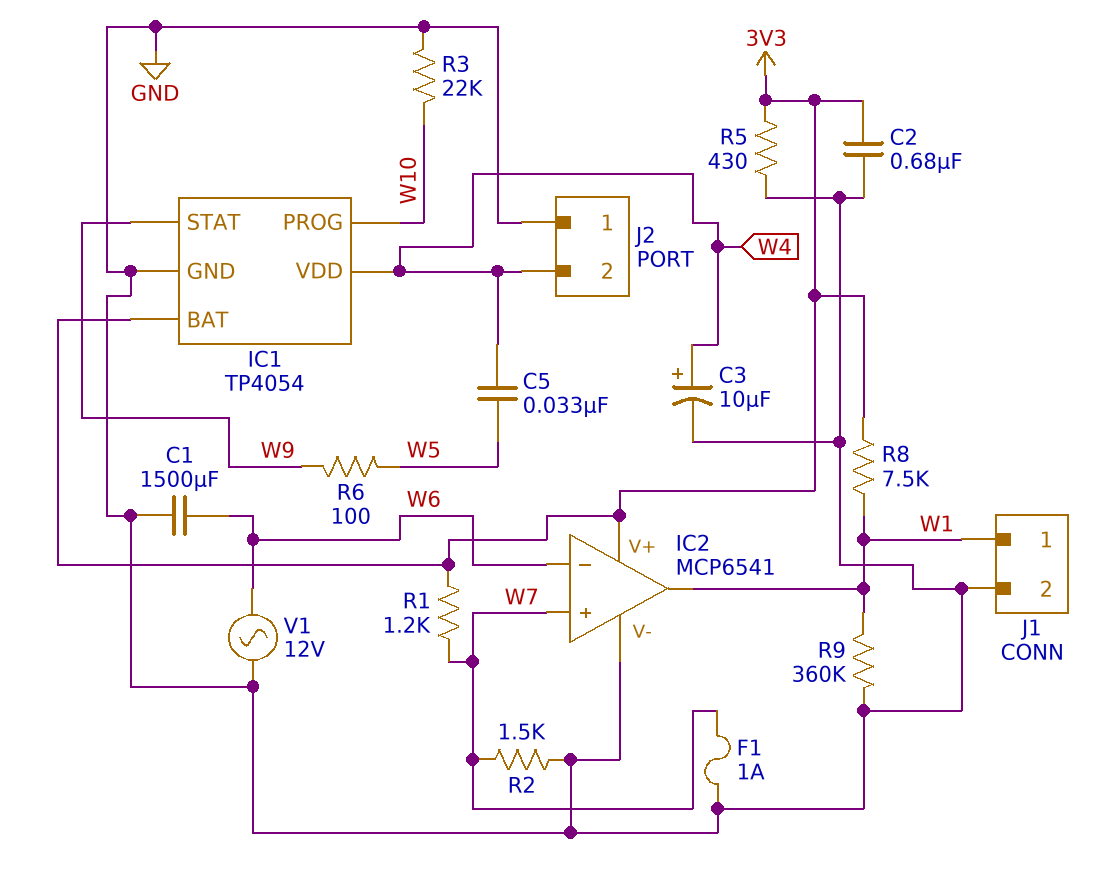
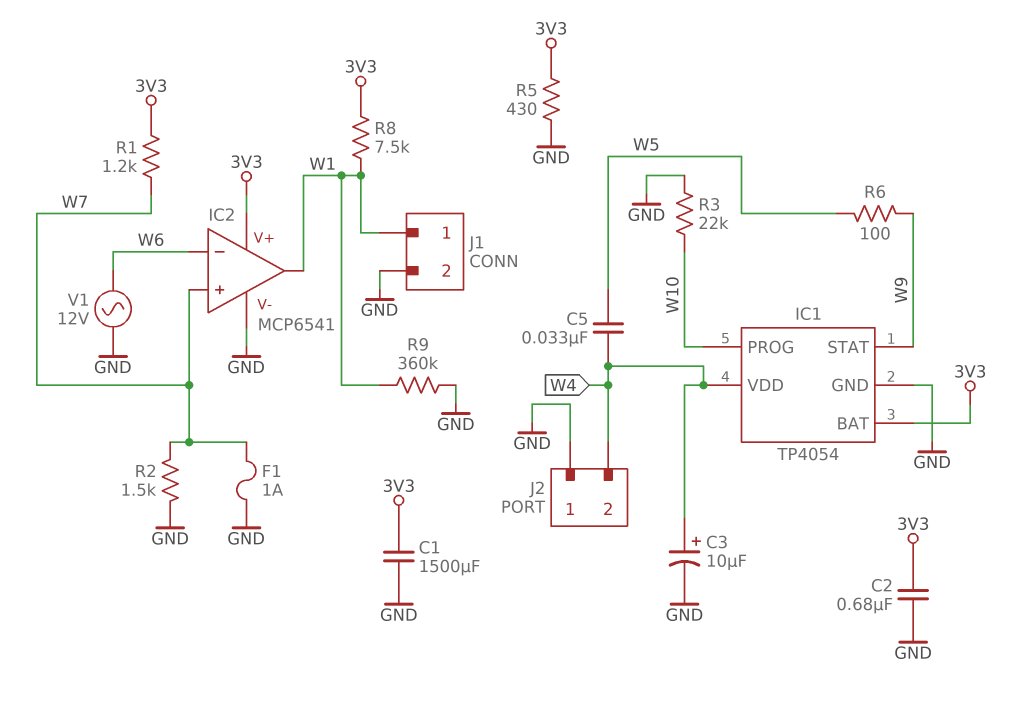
C1: 1500uF (GND, W6) -> 1500uF (3V3, GND)

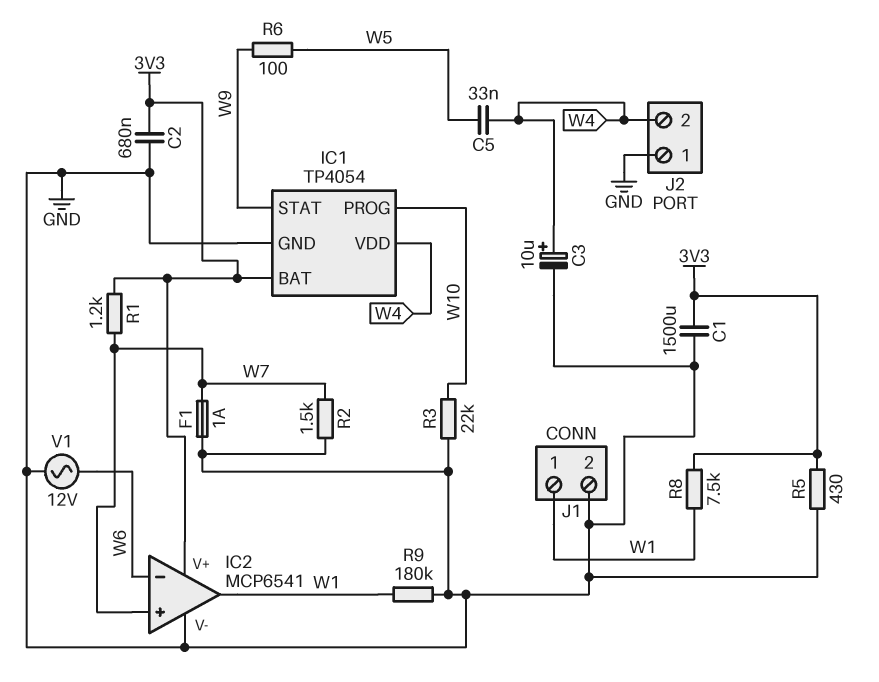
R9: 360k (GND, W1) -> 180k (GND, W1)

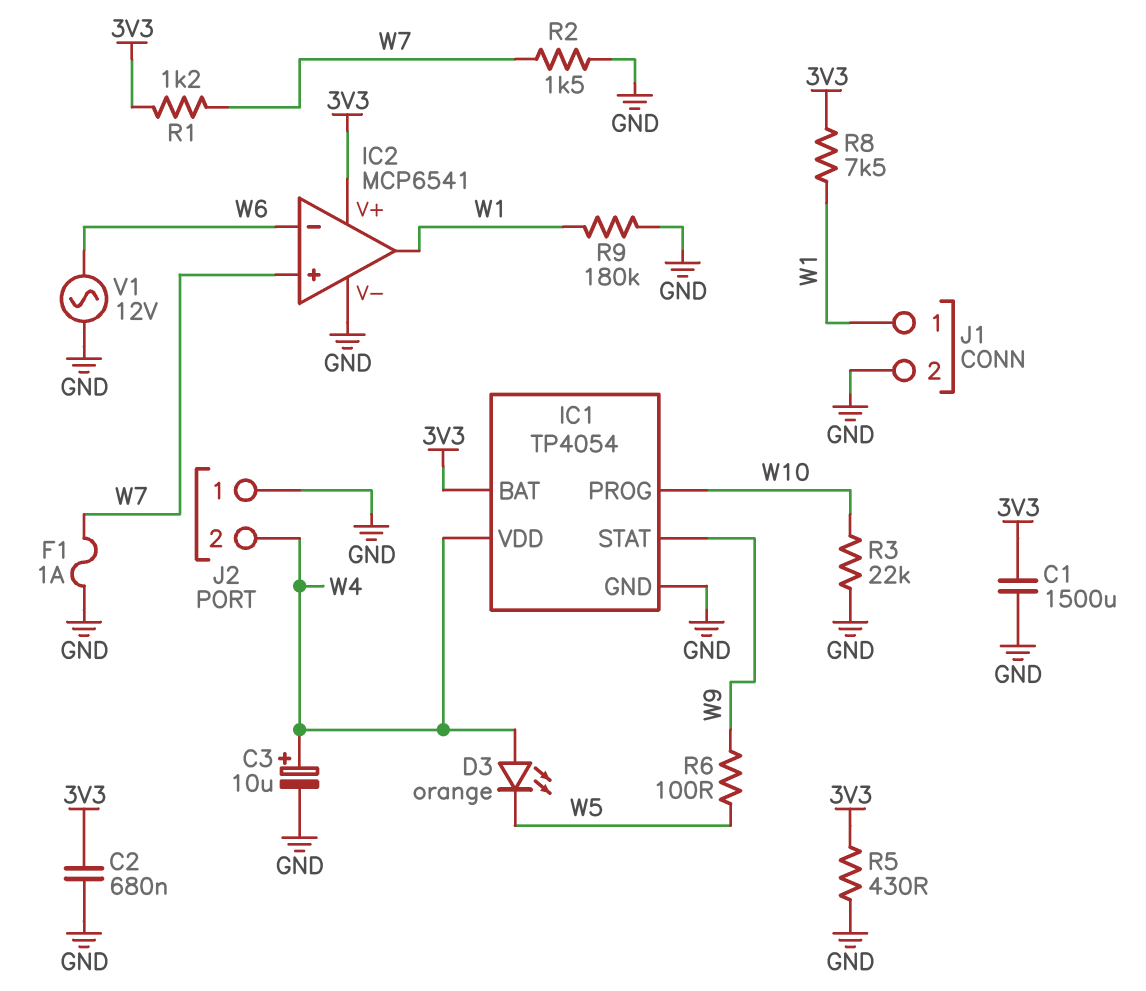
C5: 33nF (W4, W5) -> none
D3: none -> LED orange (A W4, K W5)

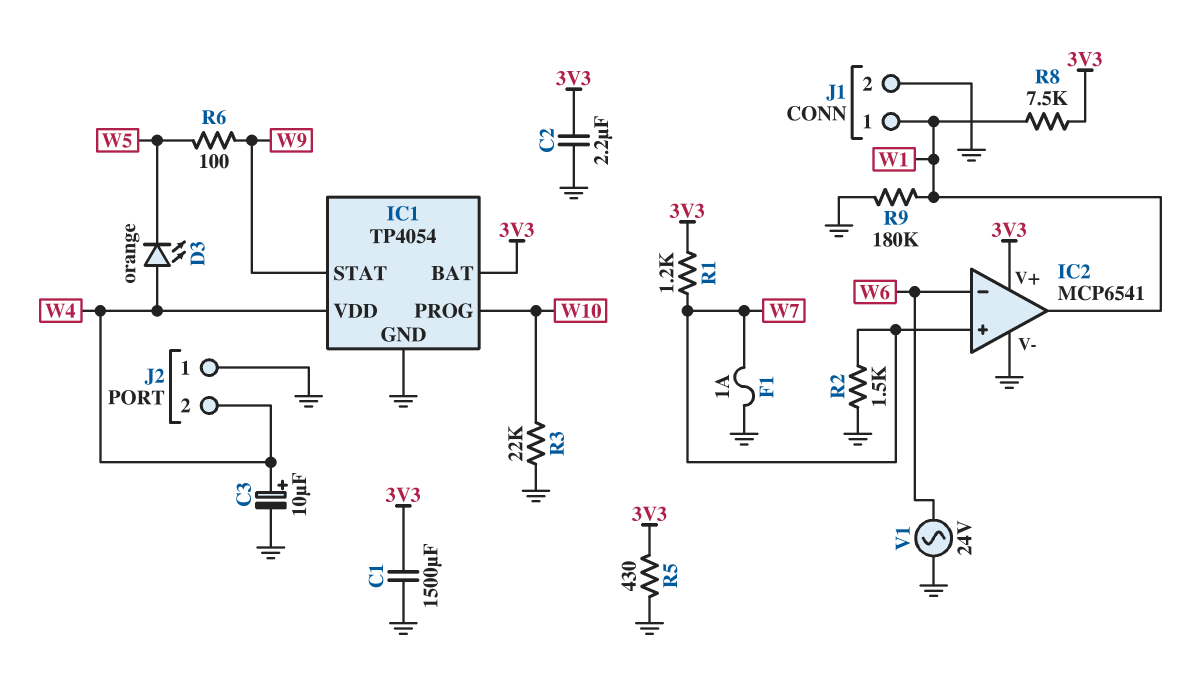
C2: 680nF (3V3, GND) -> 2.2uF (3V3, GND)
V1: AC 12V (GND, W6) -> AC 24V (GND, W6)

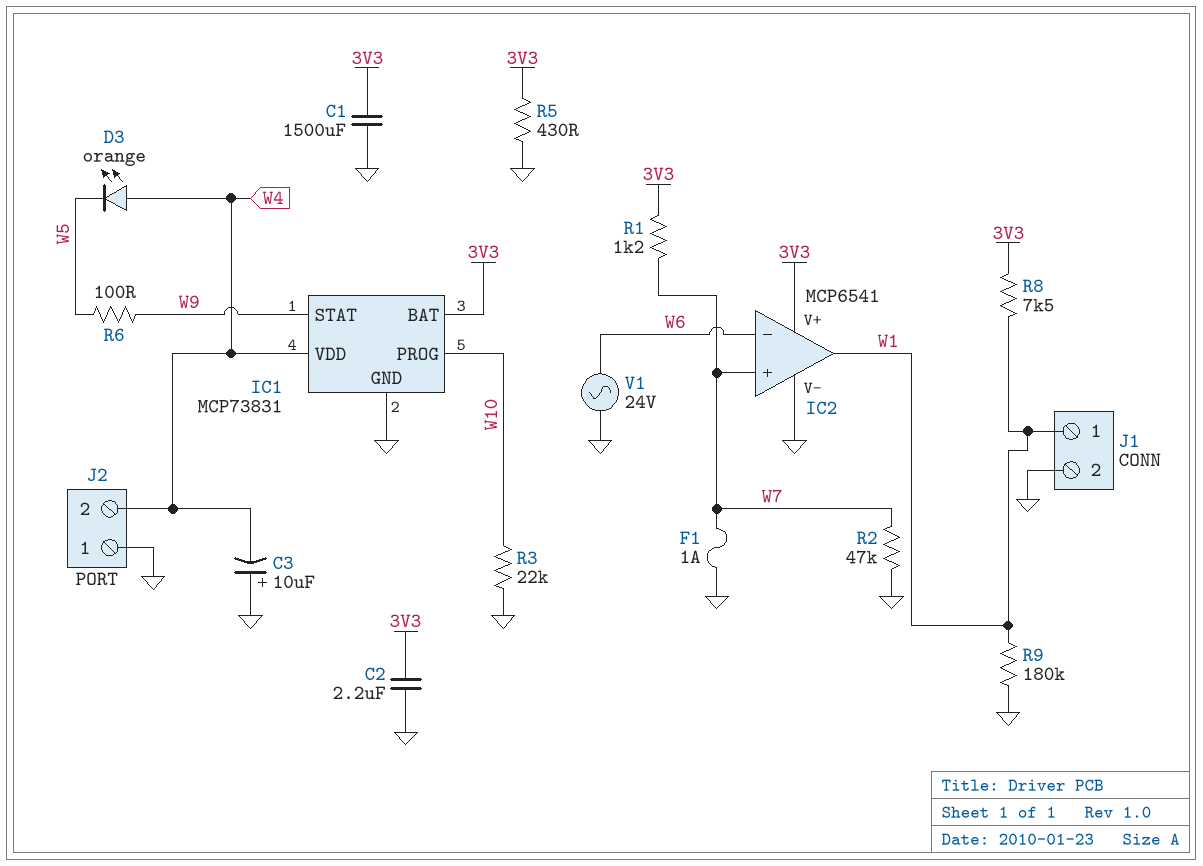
C3: 10uF (plus W4, minus GND) -> 10uF (plus GND, minus W4)
IC1: TP4054 -> MCP73831
R2: 1.5k (GND, W7) -> 47k (GND, W7)

